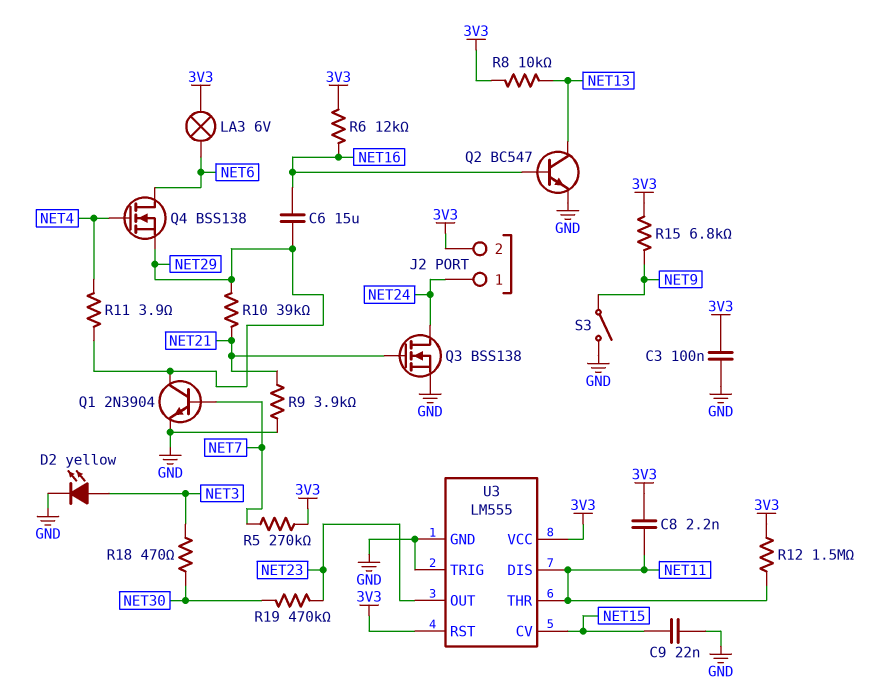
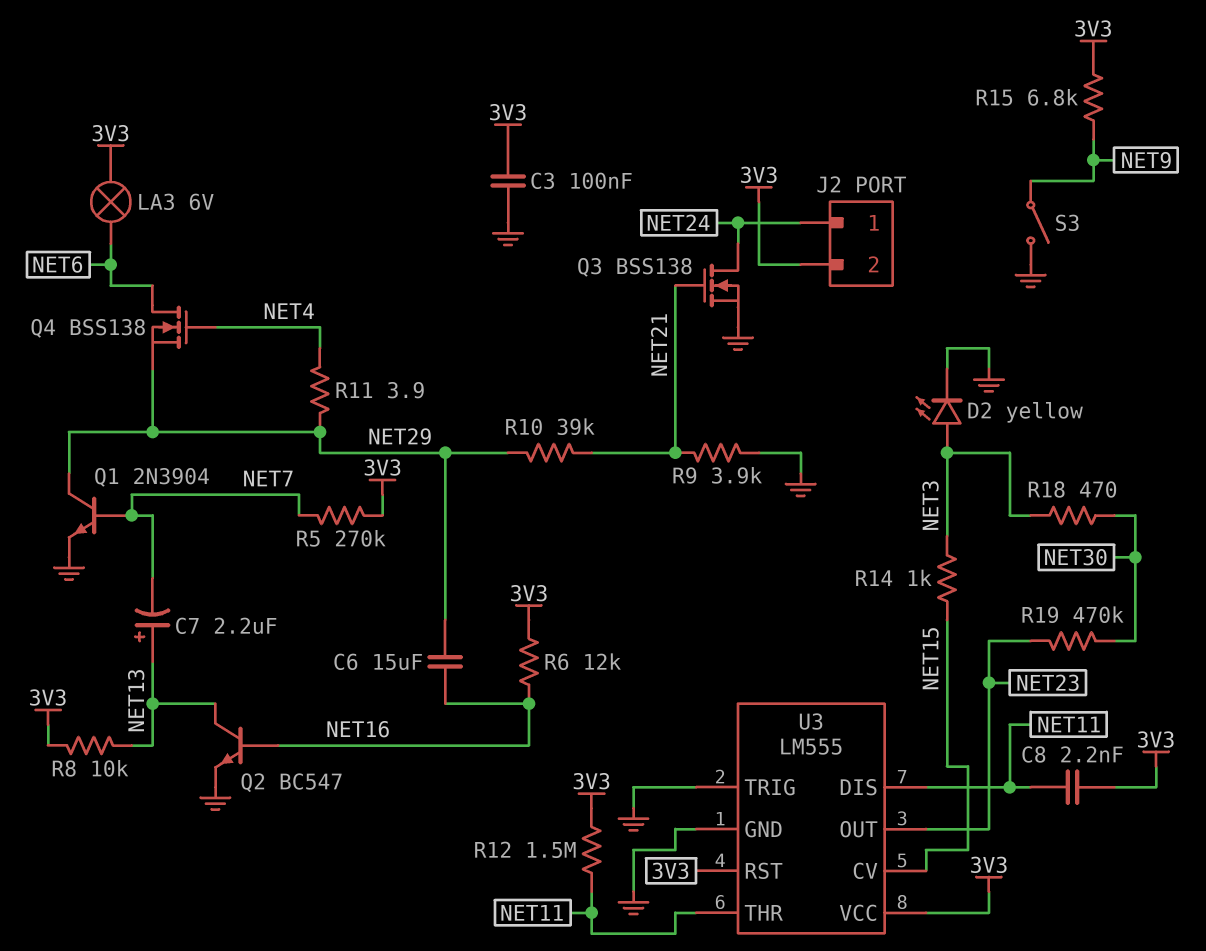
C7: none -> 2.2uF (plus NET13, minus NET7)
C9: 22nF (GND, NET15) -> none
R14: none -> 1k (NET3, NET15)

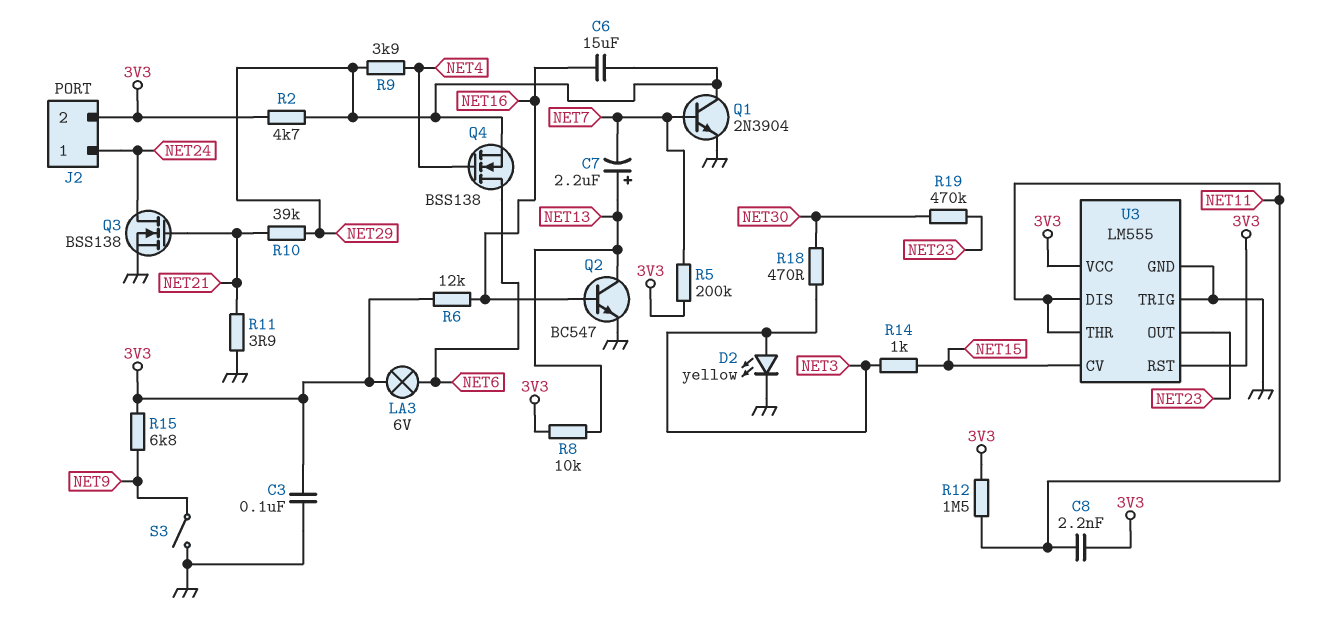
R2: none -> 4.7k (3V3, NET29)
R5: 270k (3V3, NET7) -> 200k (3V3, NET7)
R9: 3.9k (GND, NET21) -> 3.9k (NET4, NET29)
R11: 3.9 (NET4, NET29) -> 3.9 (GND, NET21)

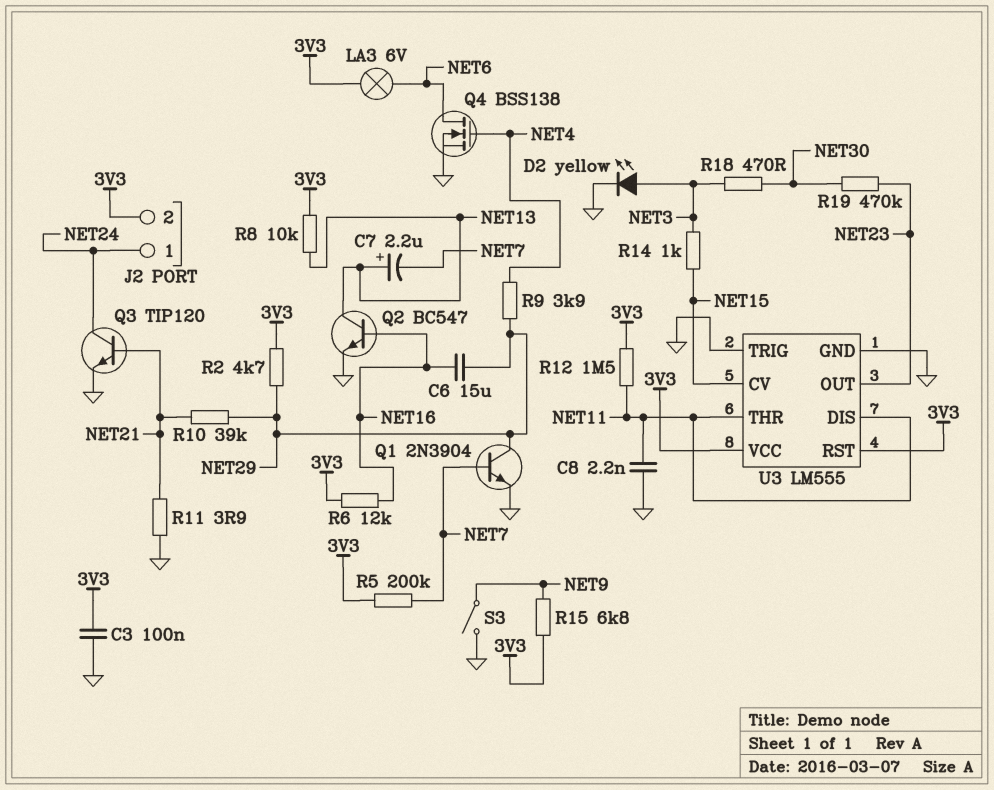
C8: 2.2nF (3V3, NET11) -> 2.2nF (GND, NET11)
Q3: NMOS BSS138 (G NET21, D NET24, S GND) -> NPN TIP120 (B NET21, C NET24, E GND)
Q4: NMOS BSS138 (G NET4, D NET6, S NET29) -> NMOS BSS138 (G NET4, D NET6, S GND)

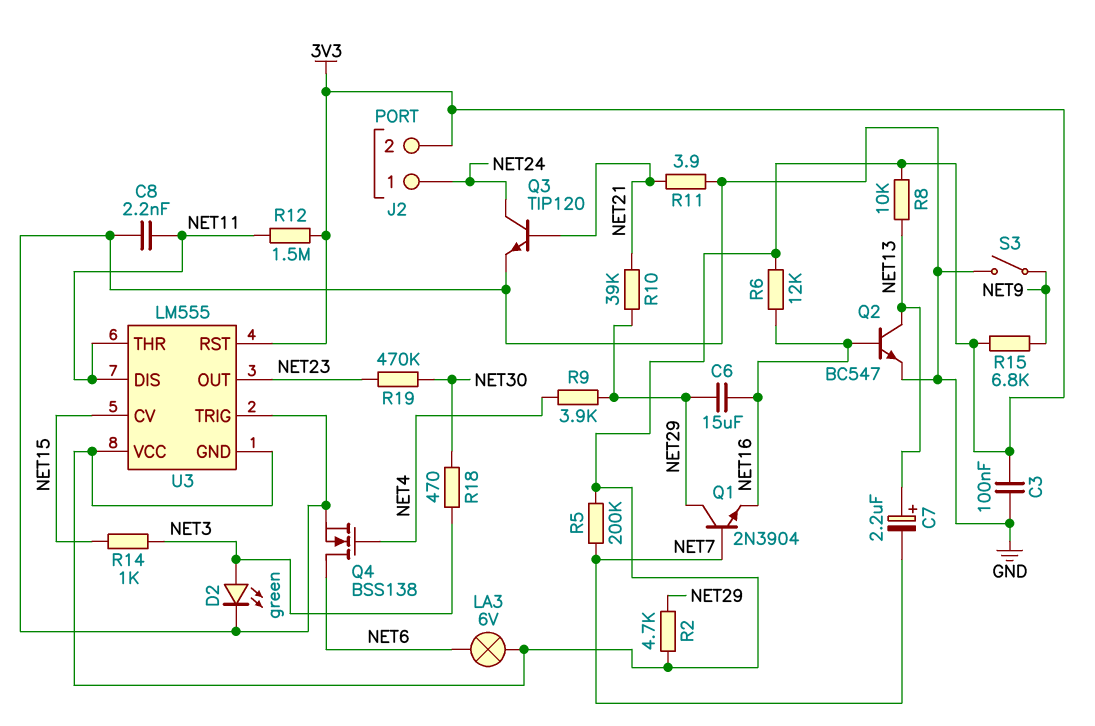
D2: LED yellow (A NET3, K GND) -> LED green (A NET3, K GND)
Q1: NPN 2N3904 (B NET7, C NET29, E GND) -> NPN 2N3904 (B NET7, C NET29, E NET16)
U3 pin GND: GND -> 3V3

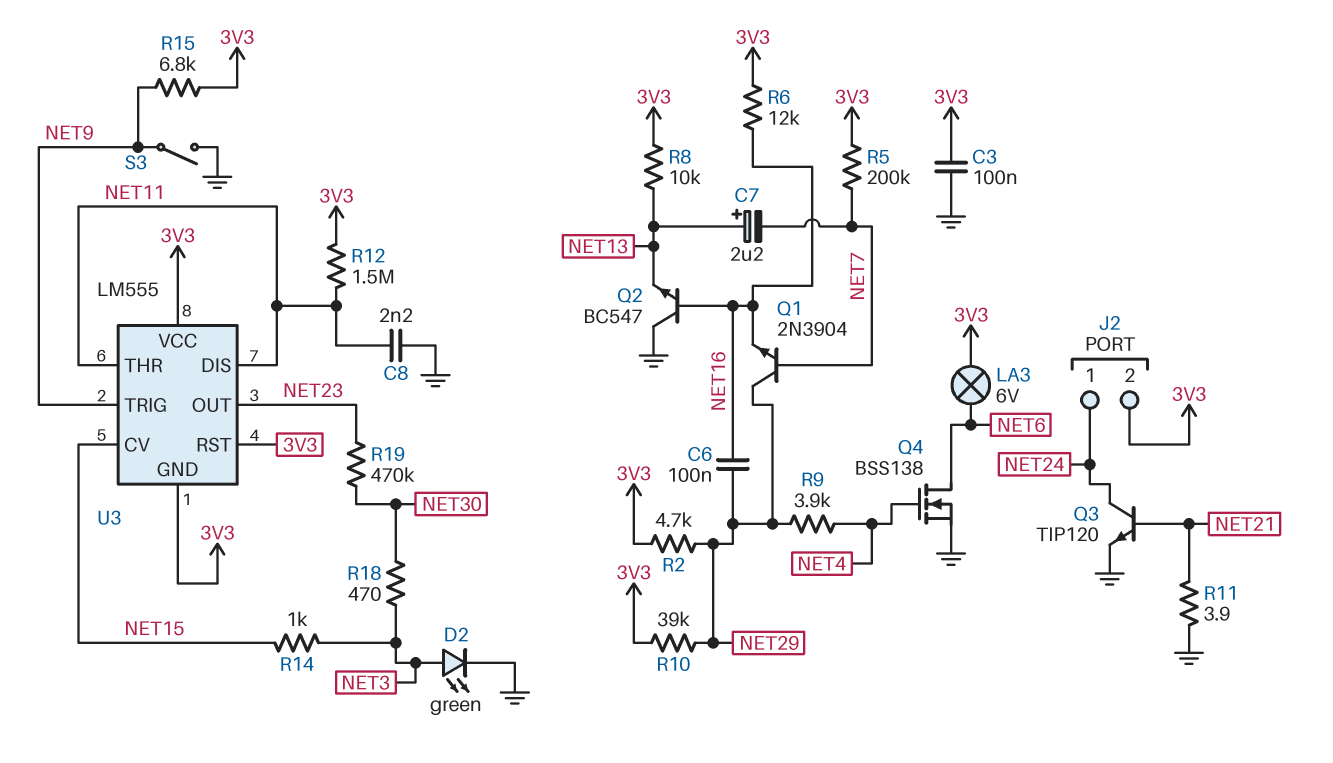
C6: 15uF (NET16, NET29) -> 100nF (NET16, NET29)
Q2: NPN BC547 (B NET16, C NET13, E GND) -> NPN BC547 (B NET16, C GND, E NET13)
R10: 39k (NET21, NET29) -> 39k (3V3, NET29)
U3 pin TRIG: GND -> NET9

